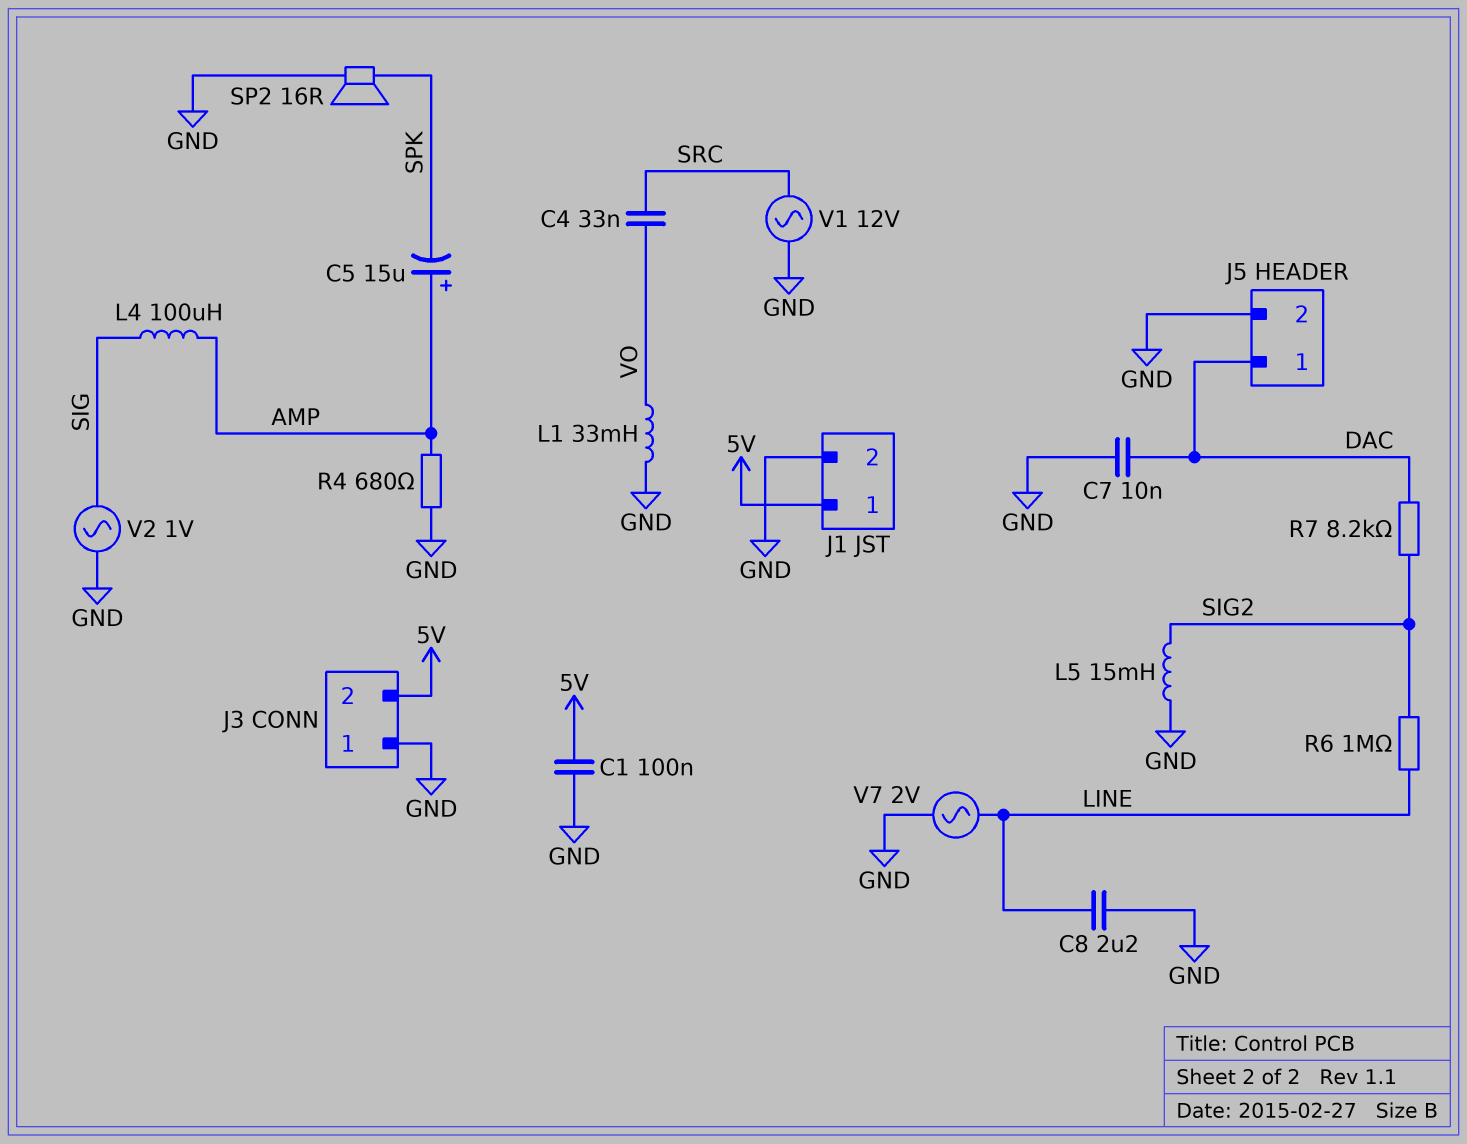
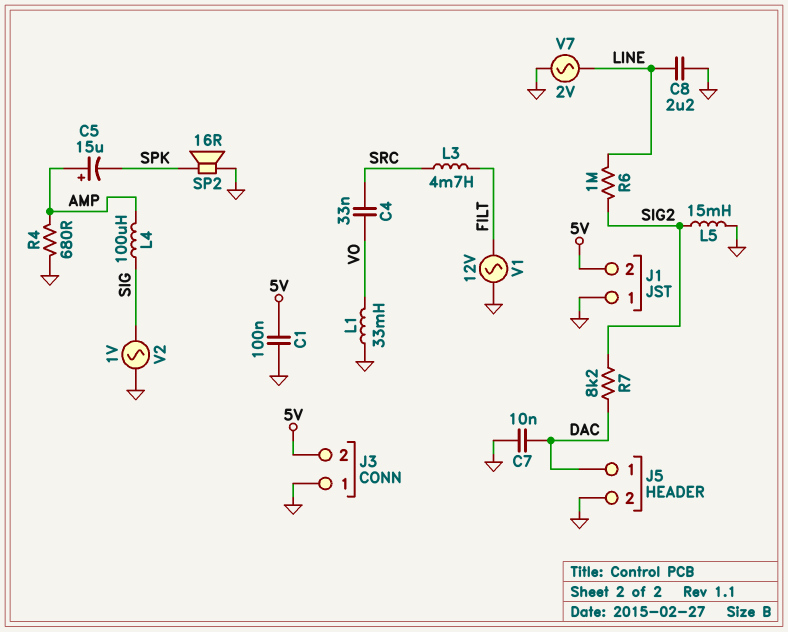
J1 pin 1: 5V -> GND
J1 pin 2: GND -> 5V
L3: none -> 4.7mH (FILT, SRC)
V1: AC 12V (GND, SRC) -> AC 12V (FILT, GND)

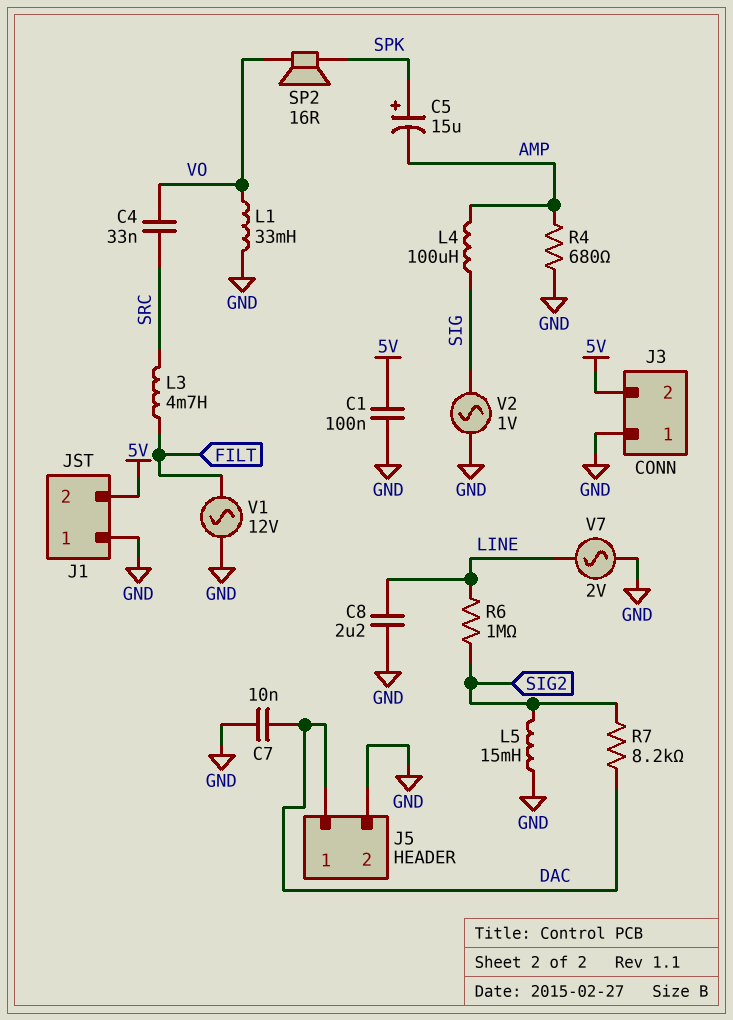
C5: 15uF (plus AMP, minus SPK) -> 15uF (plus SPK, minus AMP)
SP2: speaker 16R (GND, SPK) -> speaker 16R (SPK, VO)

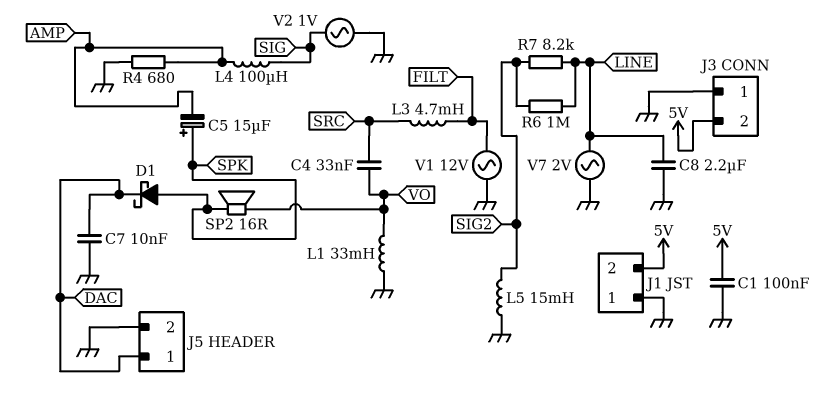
D1: none -> schottky (A SPK, K DAC)
R7: 8.2k (DAC, SIG2) -> 8.2k (LINE, SIG2)

